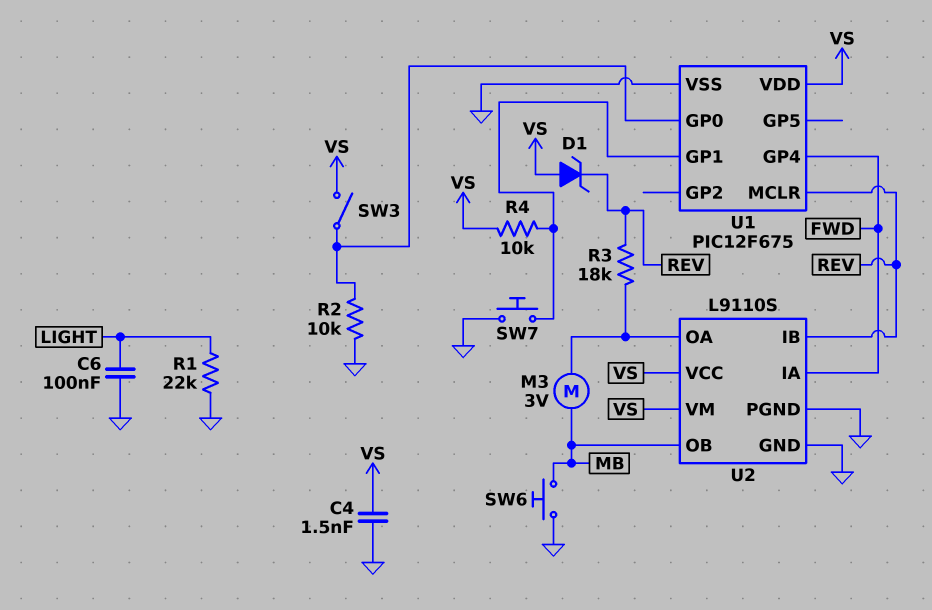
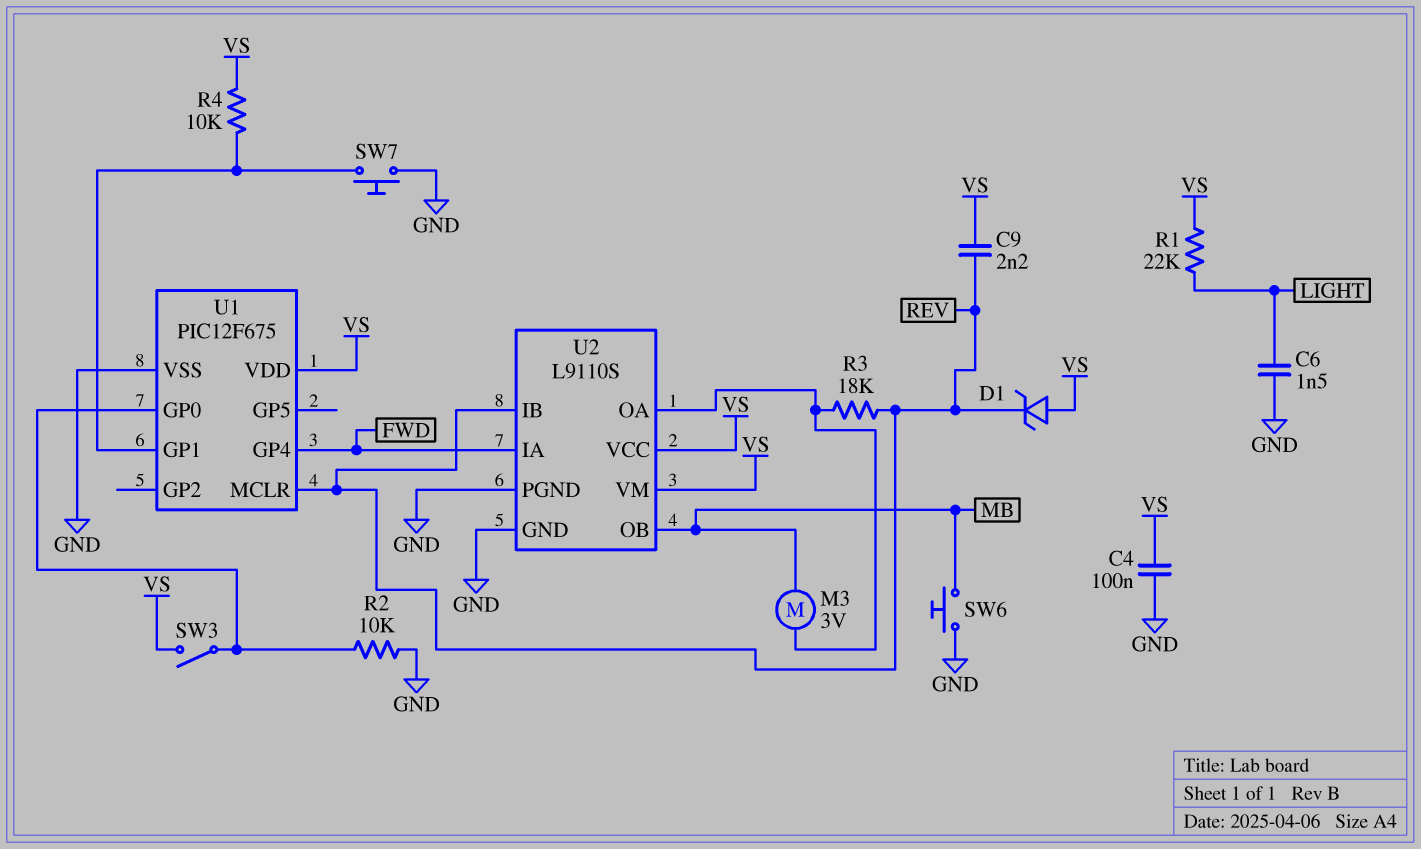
C4: 1.5nF (GND, VS) -> 100nF (GND, VS)
C6: 100nF (GND, LIGHT) -> 1.5nF (GND, LIGHT)
C9: none -> 2.2nF (REV, VS)
R1: 22k (GND, LIGHT) -> 22k (LIGHT, VS)

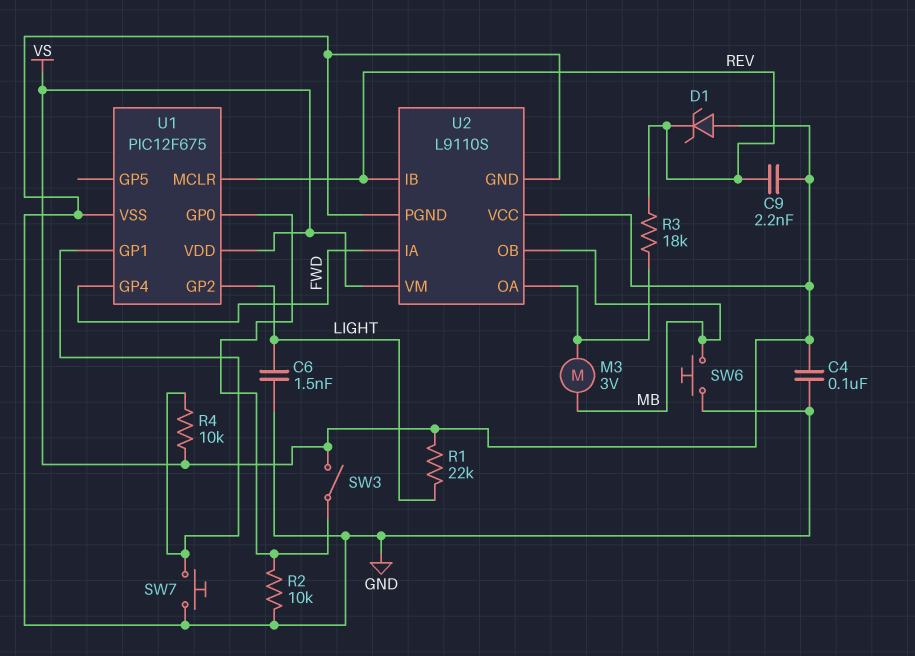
U1 pin GP2: none -> LIGHT

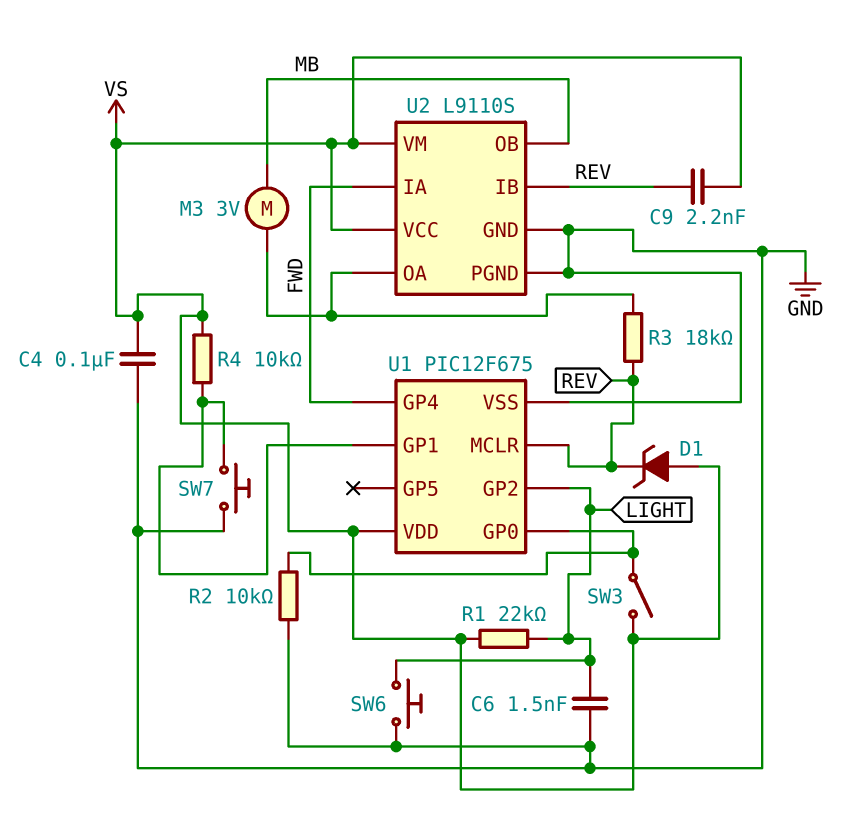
SW6: button (GND, MB) -> button (GND, LIGHT)

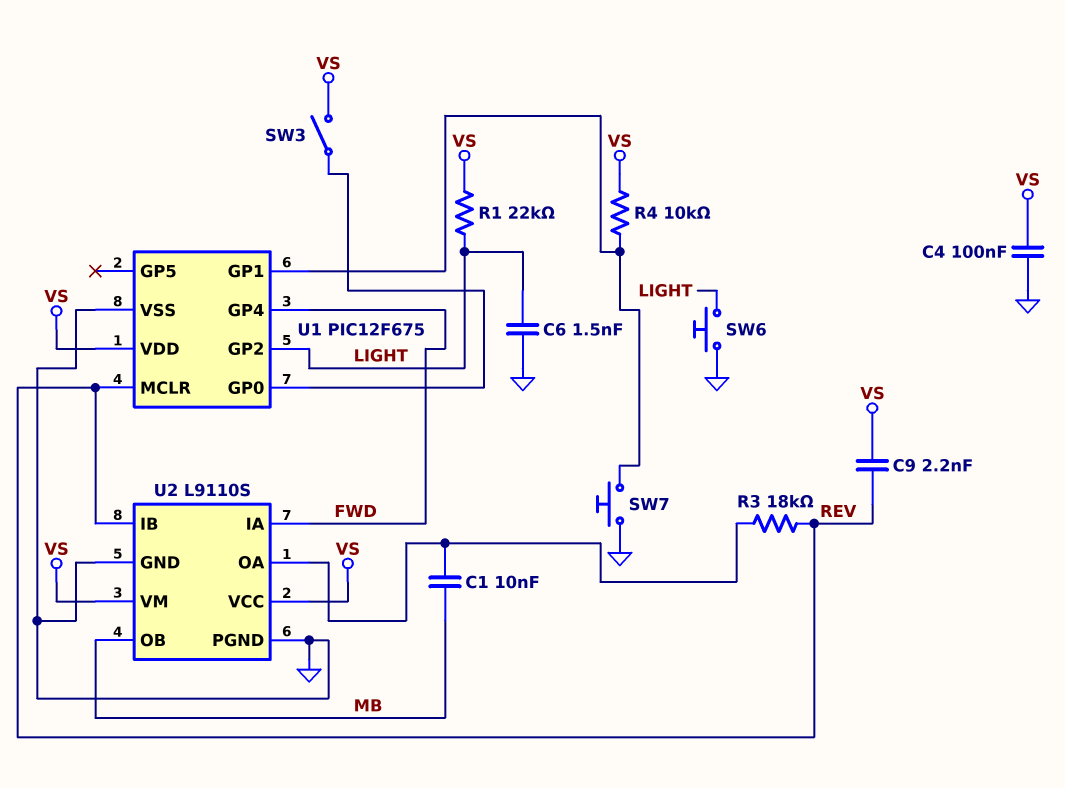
C1: none -> 10nF (MB, U2/OA)
D1: zener (A VS, K REV) -> none
M3: motor 3V (MB, U2/OA) -> none
R2: 10k (GND, U1/GP0) -> none

